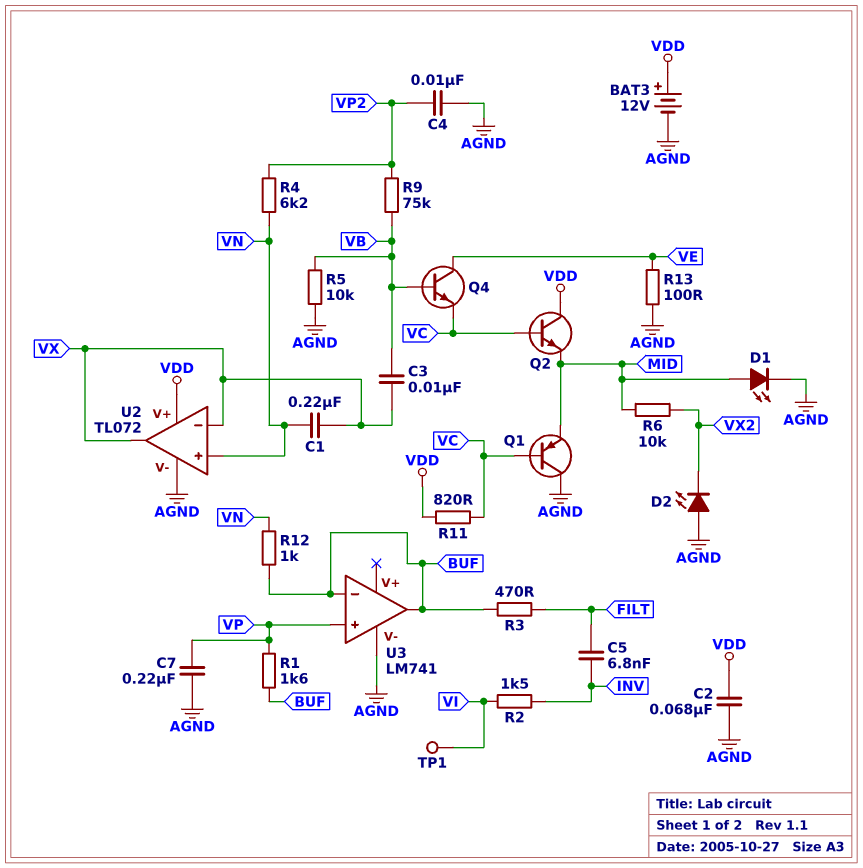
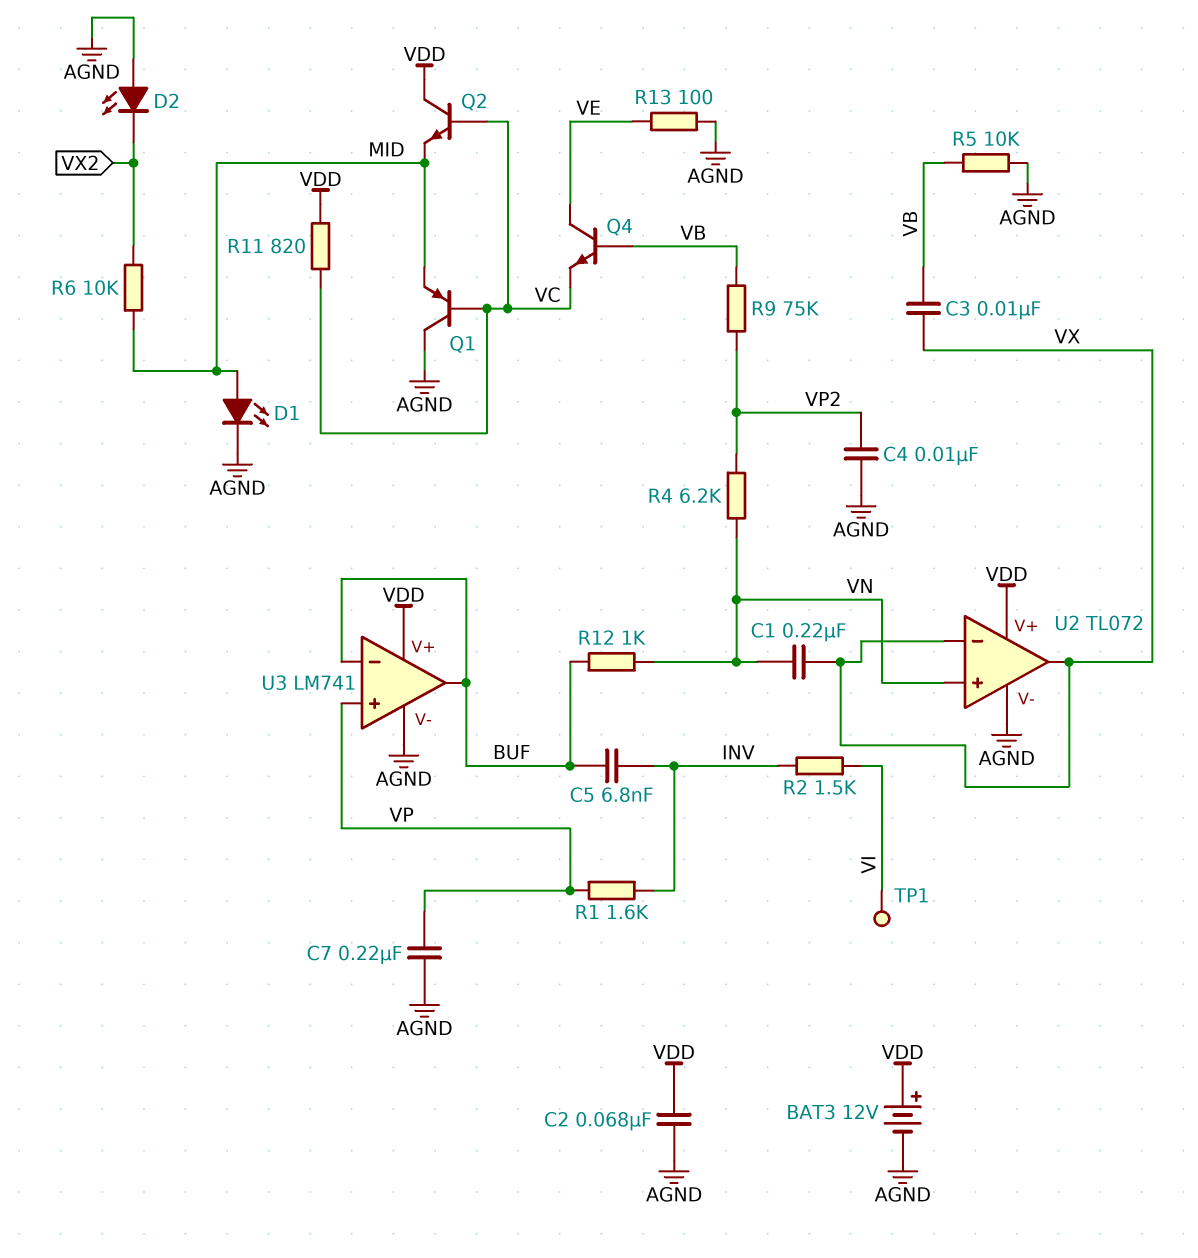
C5: 6.8nF (FILT, INV) -> 6.8nF (BUF, INV)
R1: 1.6k (BUF, VP) -> 1.6k (INV, VP)
R3: 470 (BUF, FILT) -> none
U3 pin V+: none -> VDD

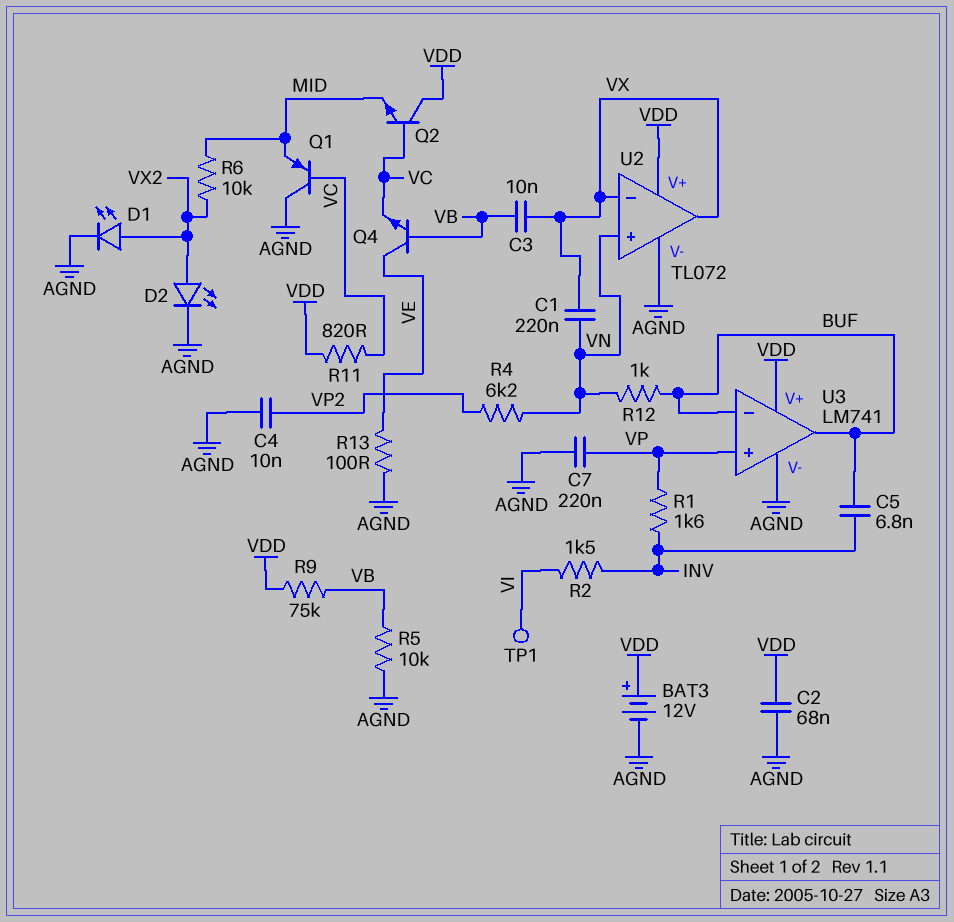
D1: LED (A MID, K AGND) -> LED (A VX2, K AGND)
D2: LED (A AGND, K VX2) -> LED (A VX2, K AGND)
R9: 75k (VB, VP2) -> 75k (VB, VDD)

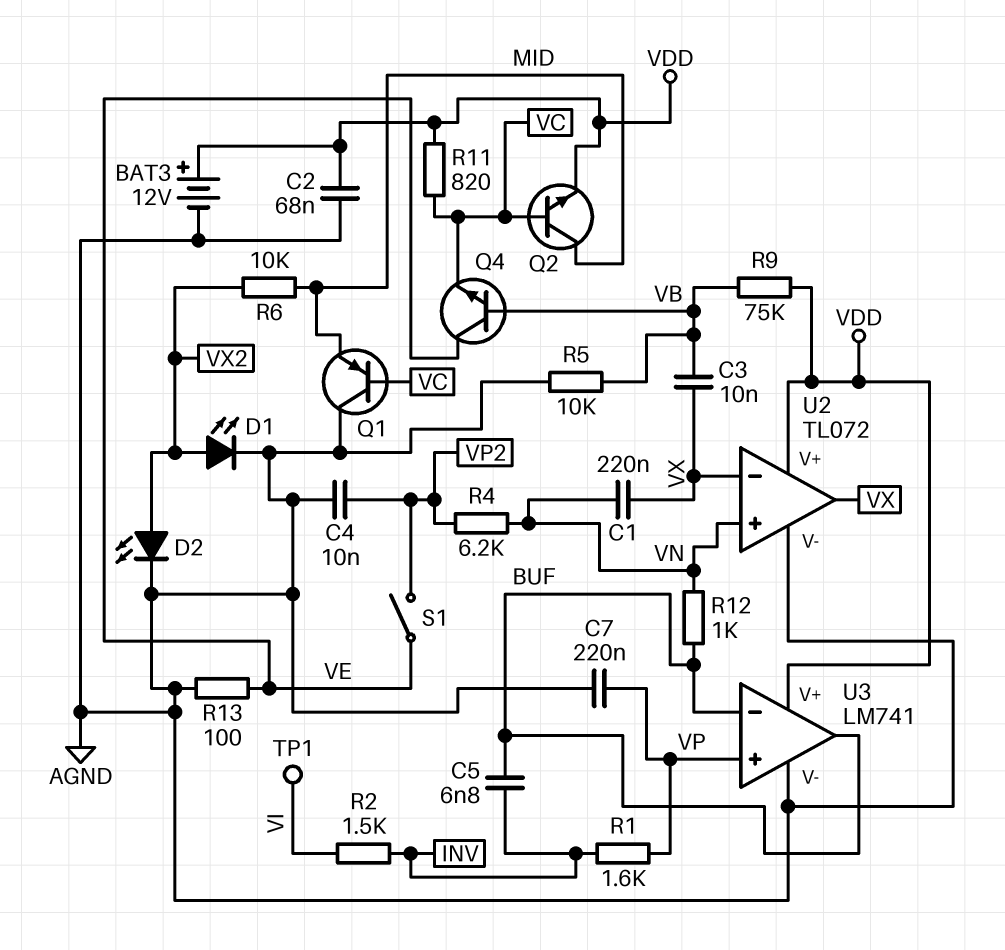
Q2: NPN (B VC, C VDD, E MID) -> NPN (B VC, C MID, E VDD)
S1: none -> switch (VE, VP2)

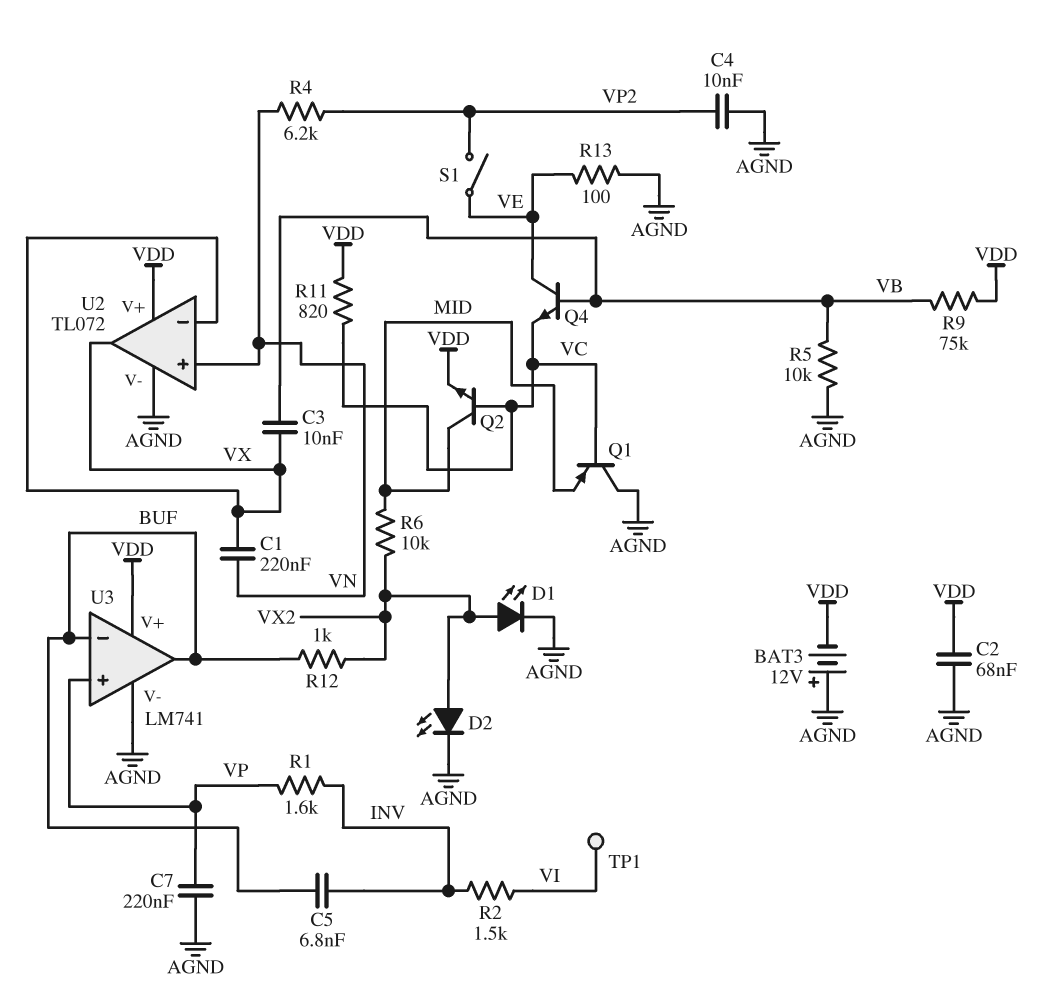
BAT3: 12V (plus VDD, minus AGND) -> 12V (plus AGND, minus VDD)
R12: 1k (BUF, VN) -> 1k (BUF, VX2)

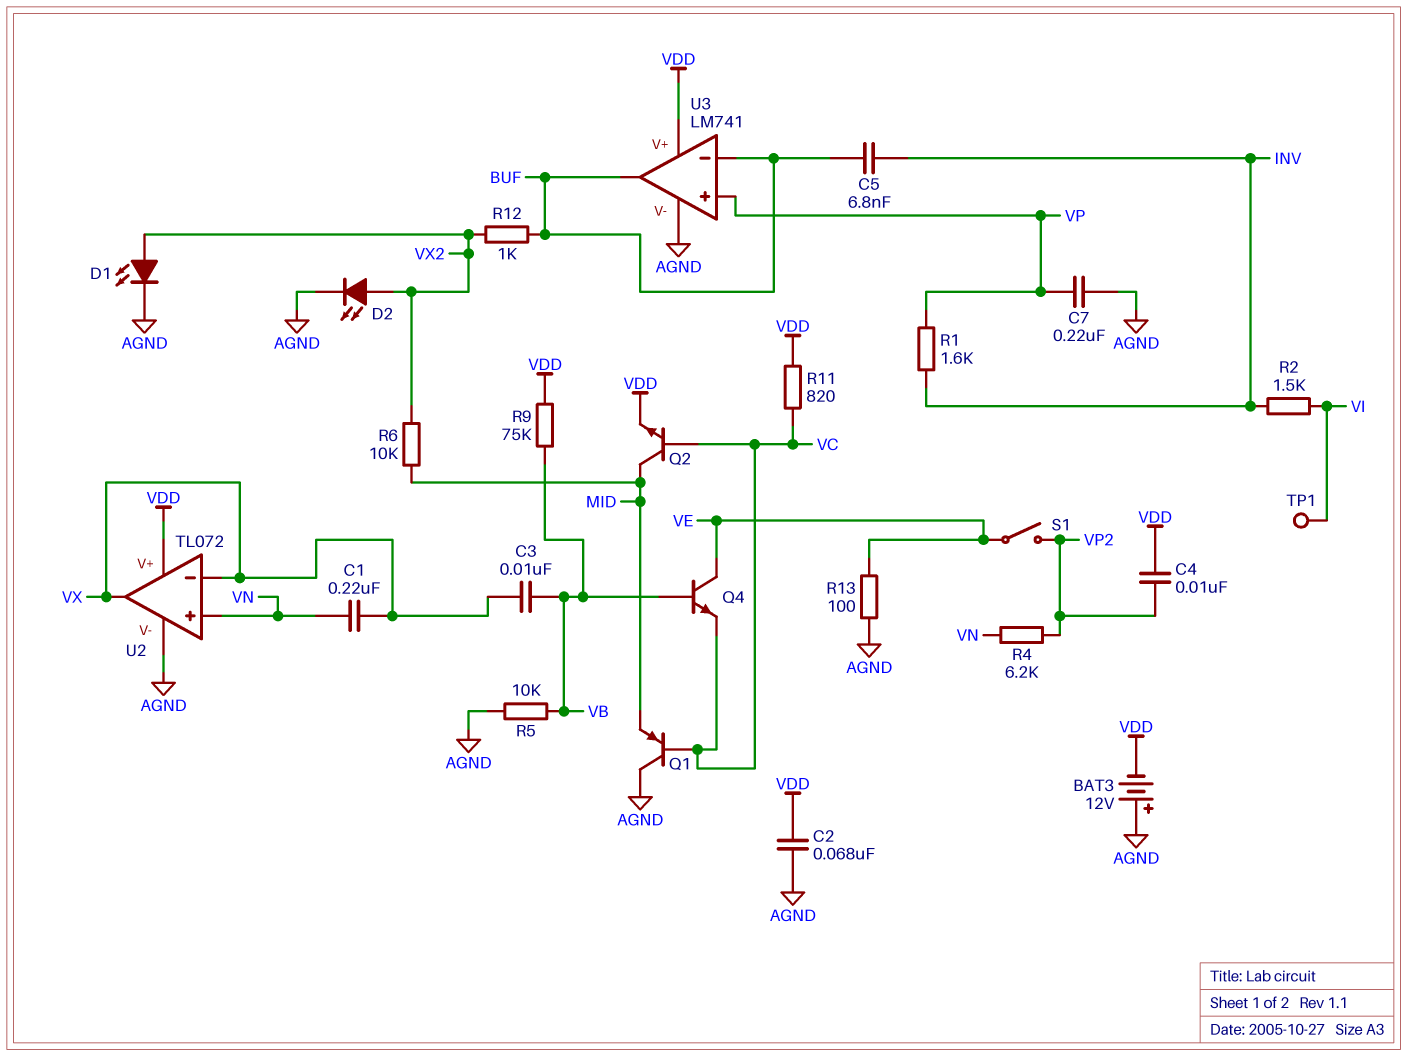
C4: 10nF (AGND, VP2) -> 10nF (VDD, VP2)

